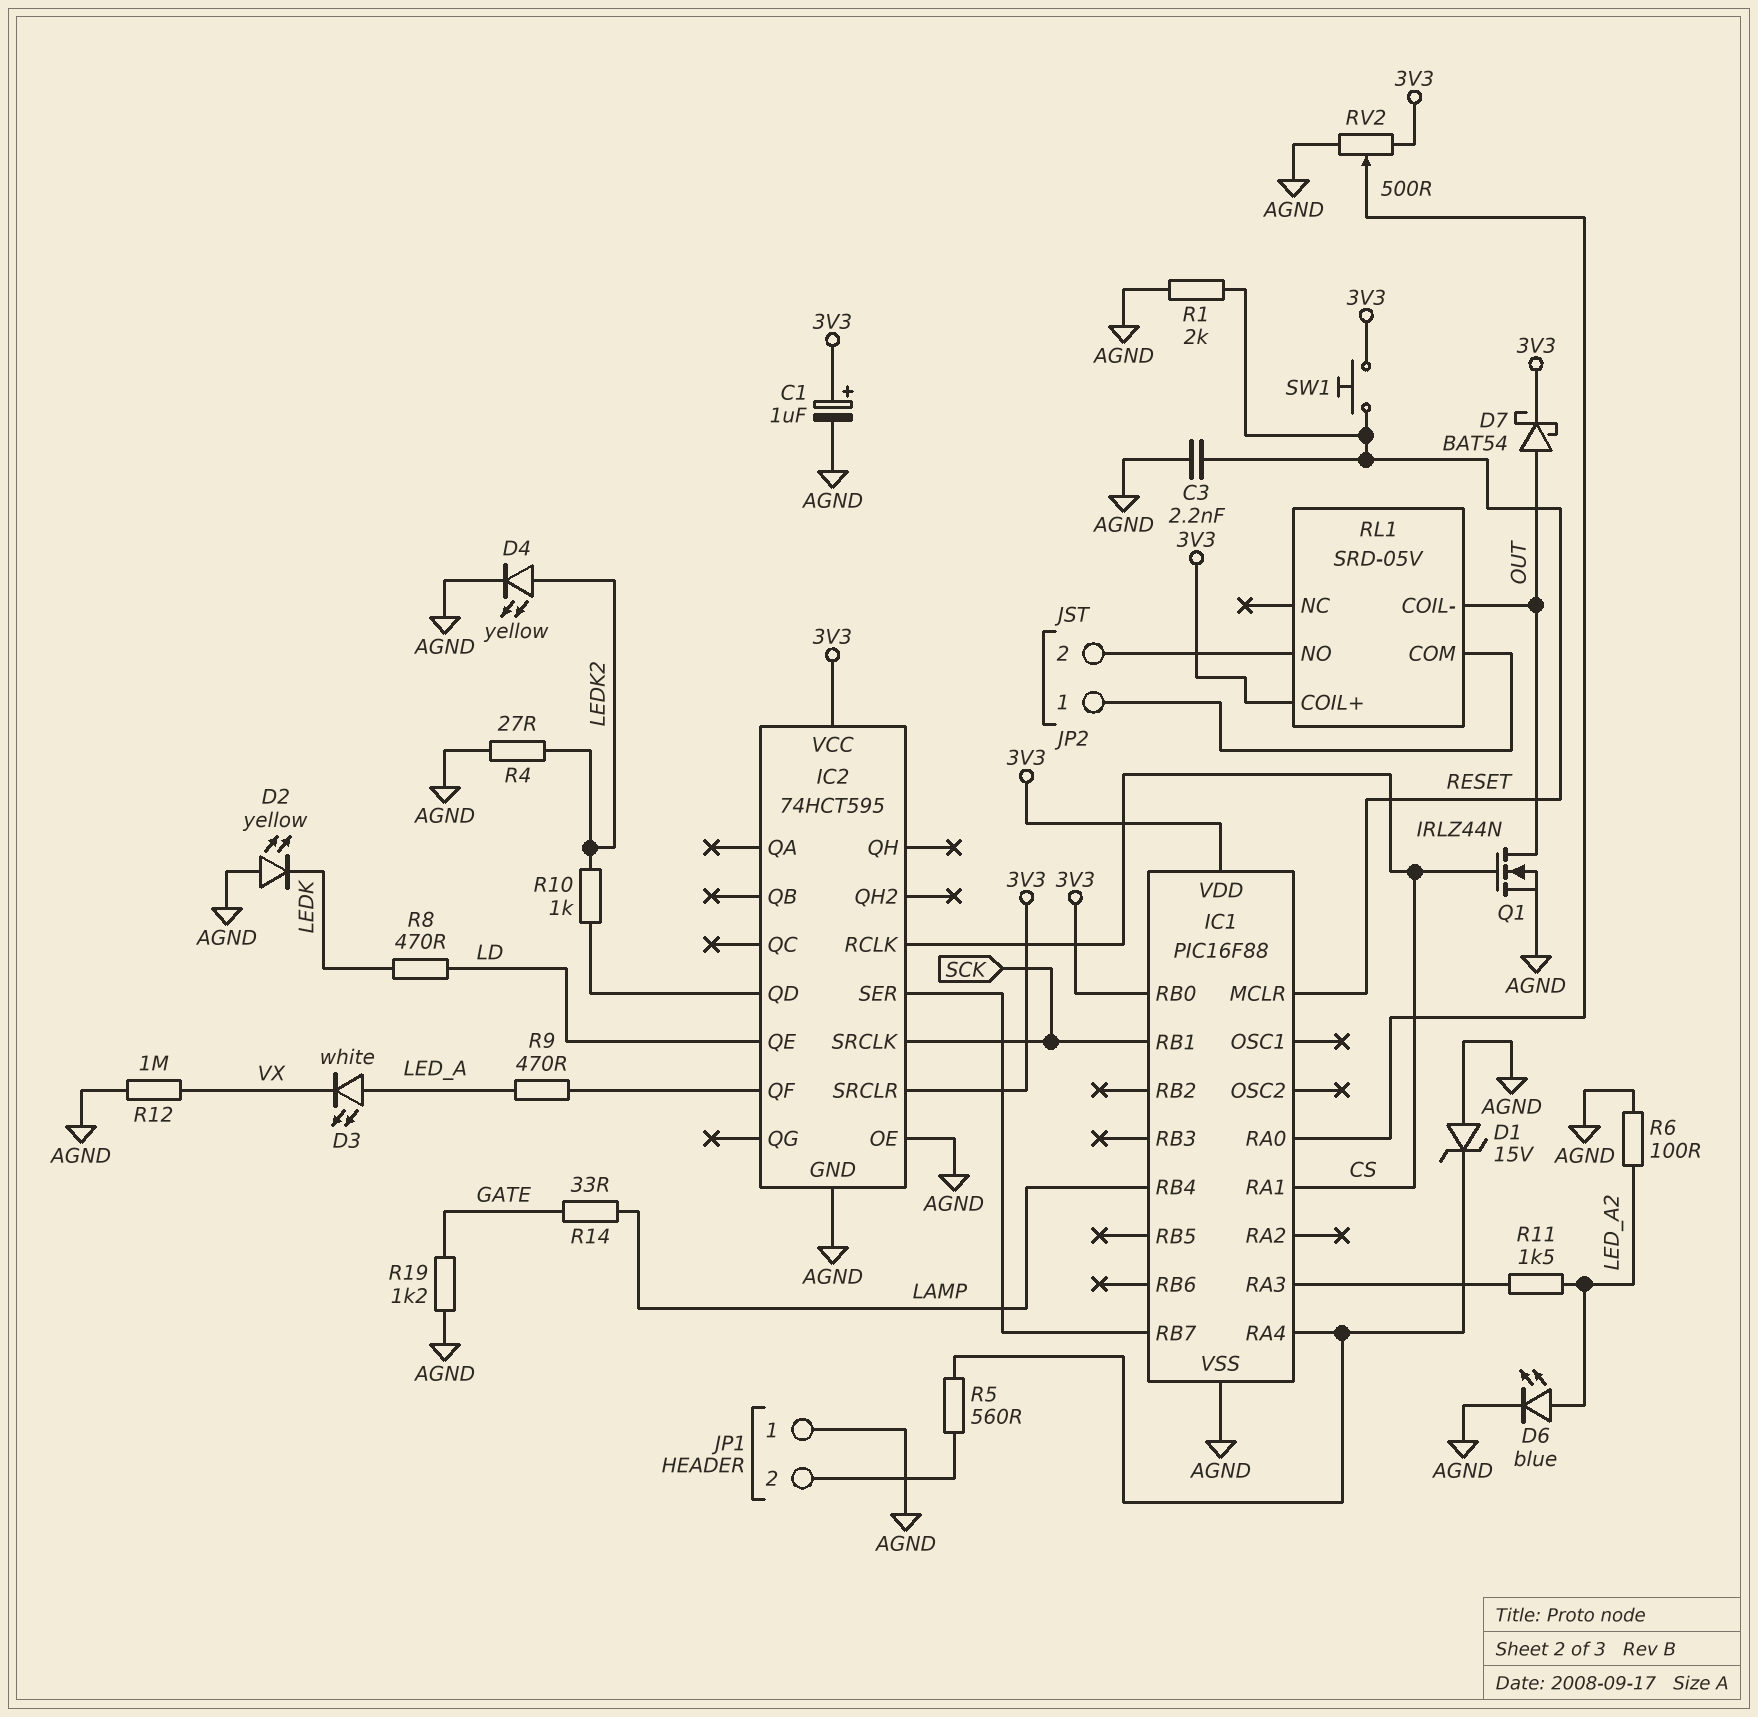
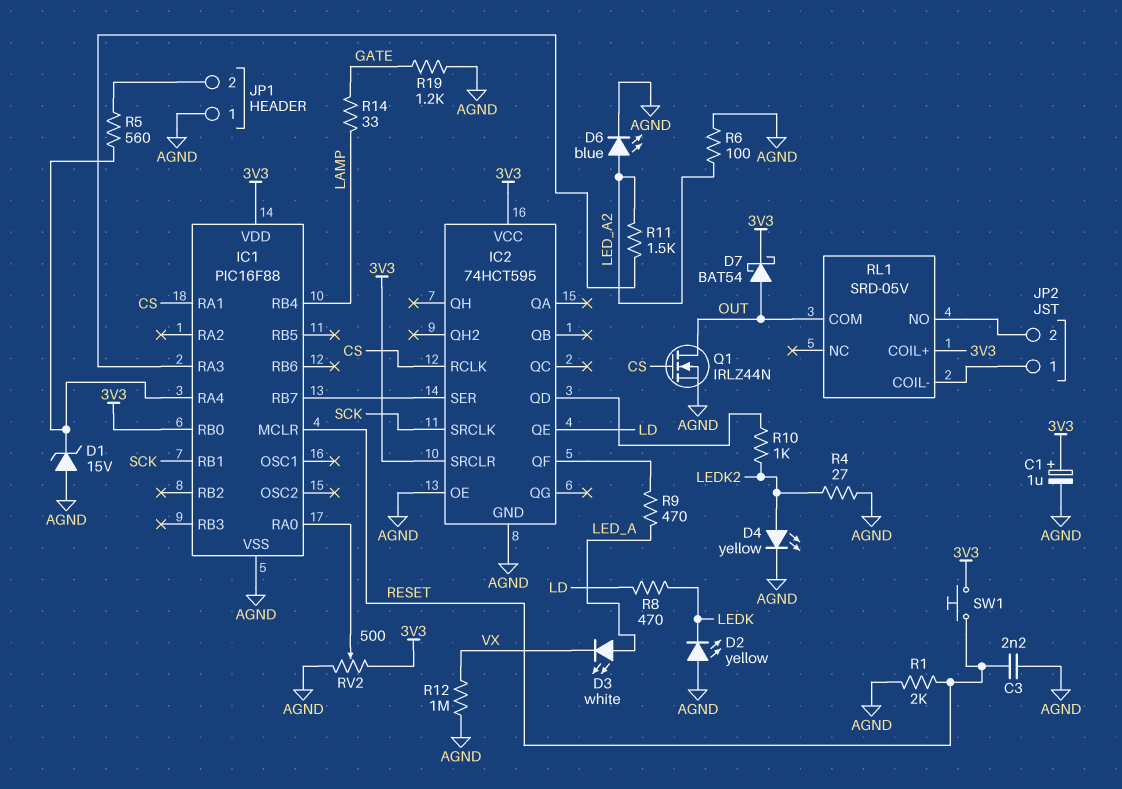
RL1 pin COIL-: OUT -> JP2/1
RL1 pin COM: JP2/1 -> OUT

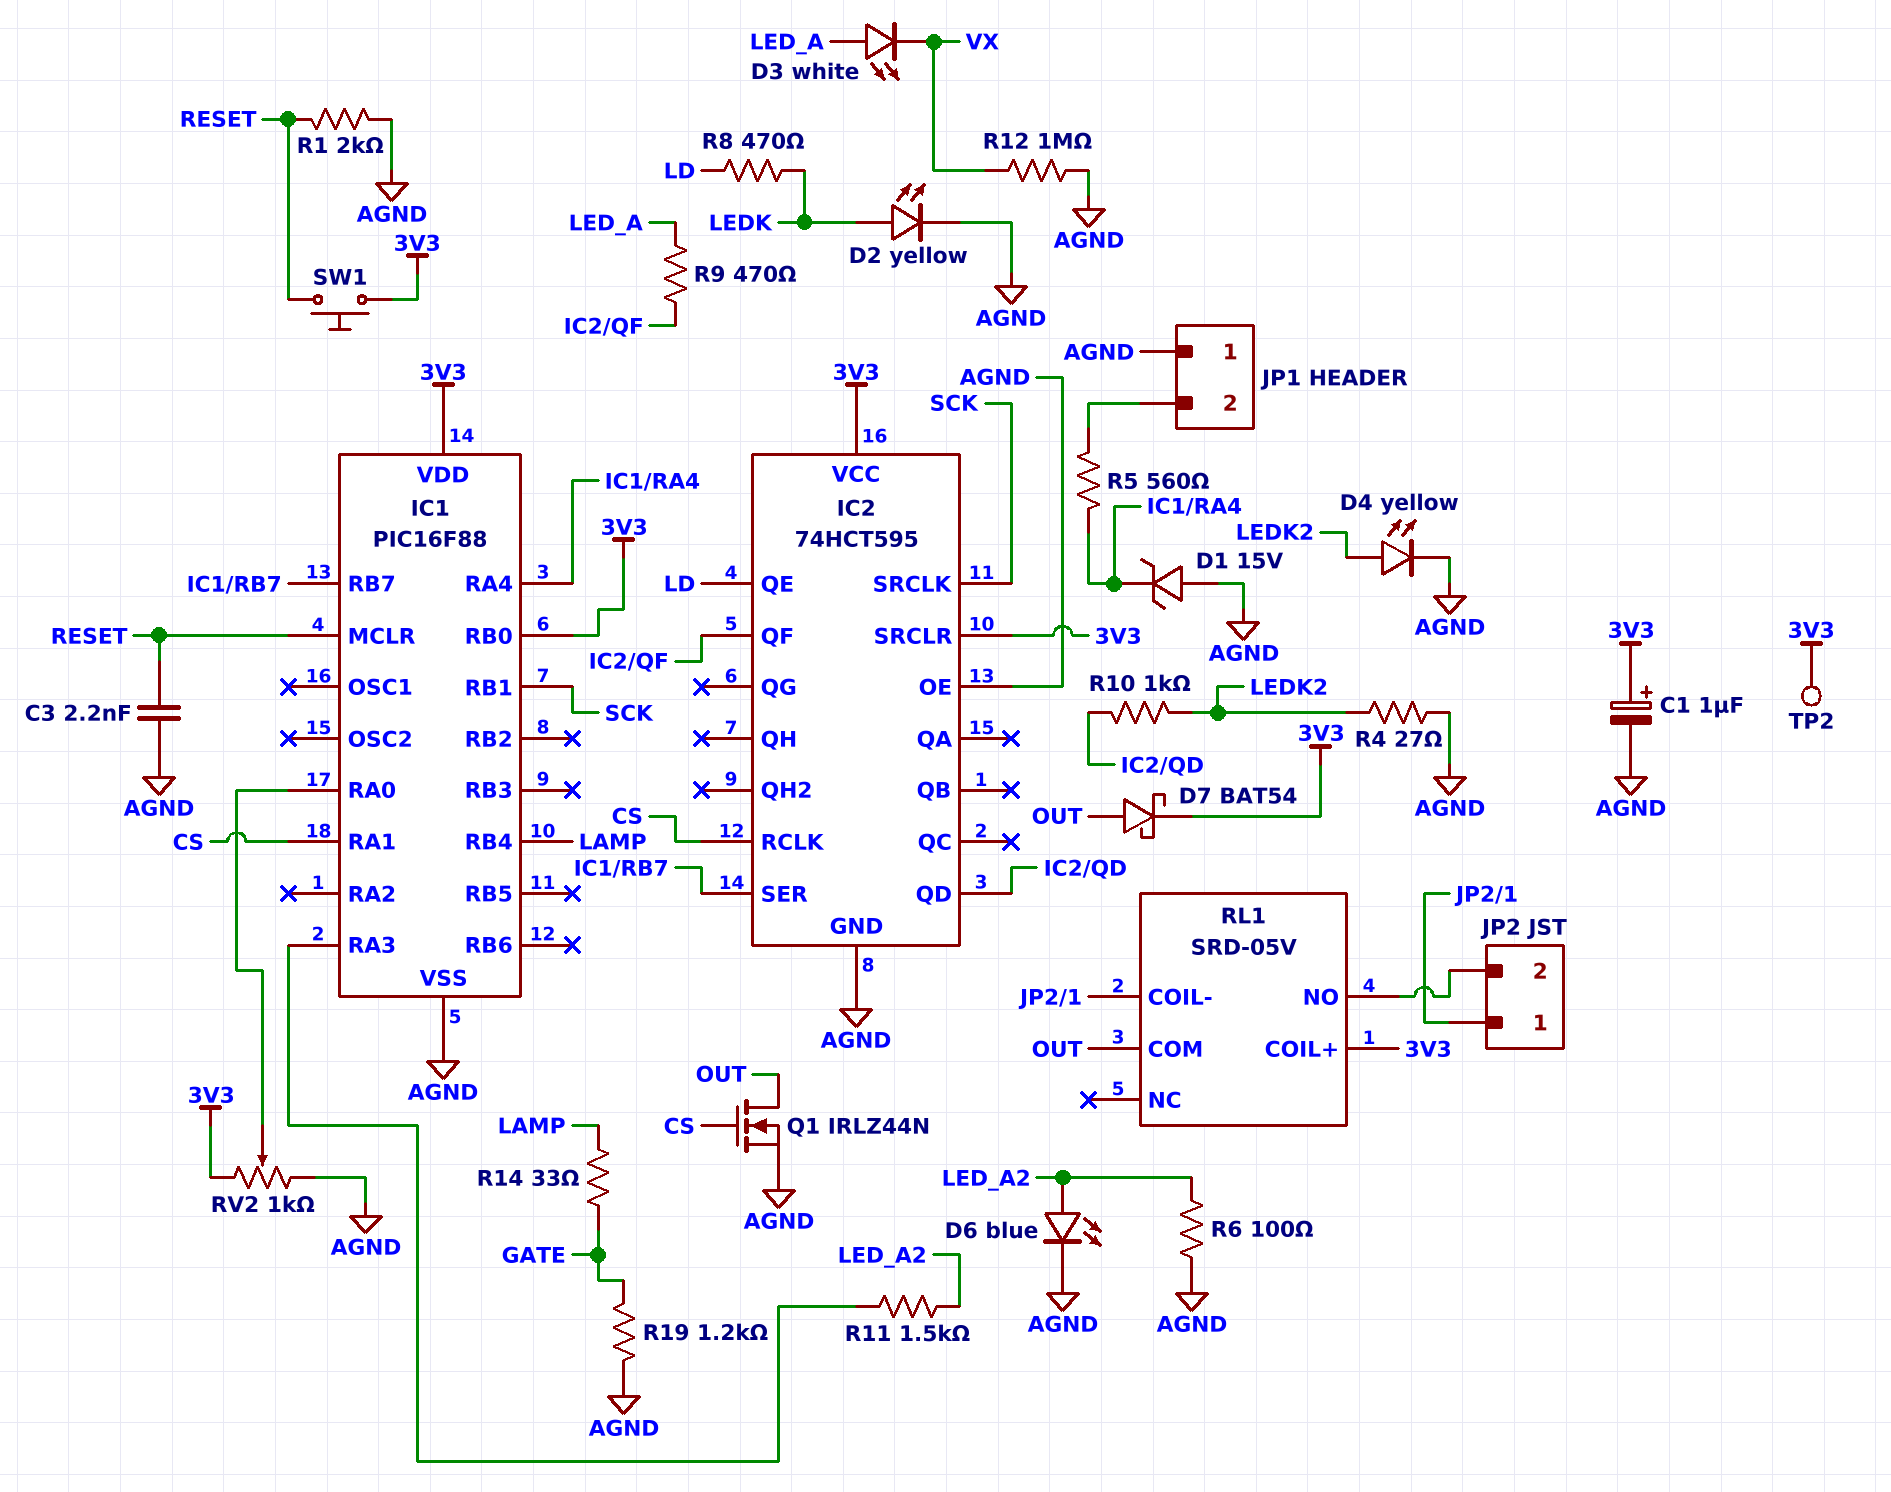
D2: LED yellow (A AGND, K LEDK) -> LED yellow (A LEDK, K AGND)
RV2: 500 (3V3, AGND, wiper IC1/RA0) -> 1k (3V3, AGND, wiper IC1/RA0)
TP2: none -> test point (3V3)

